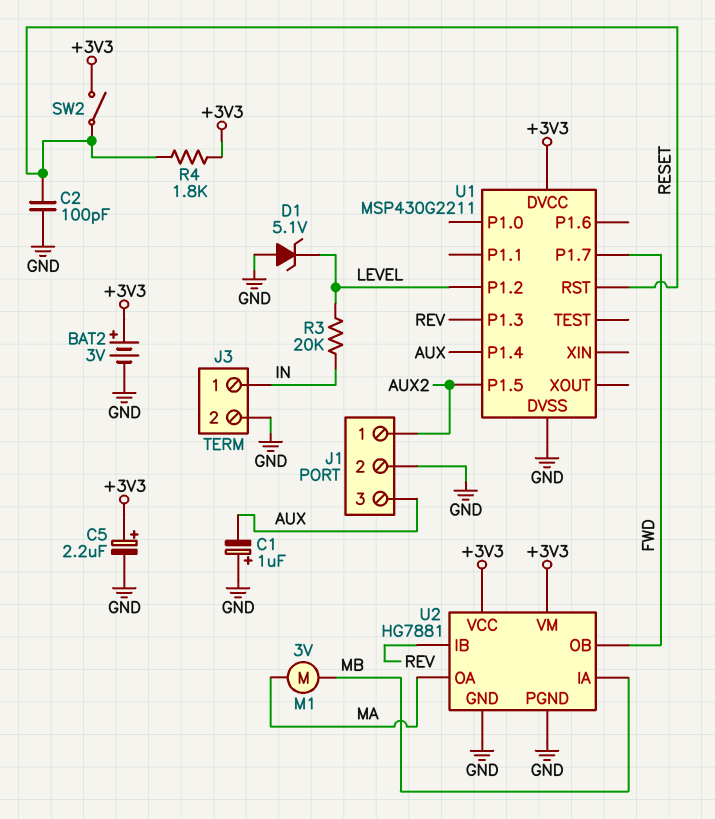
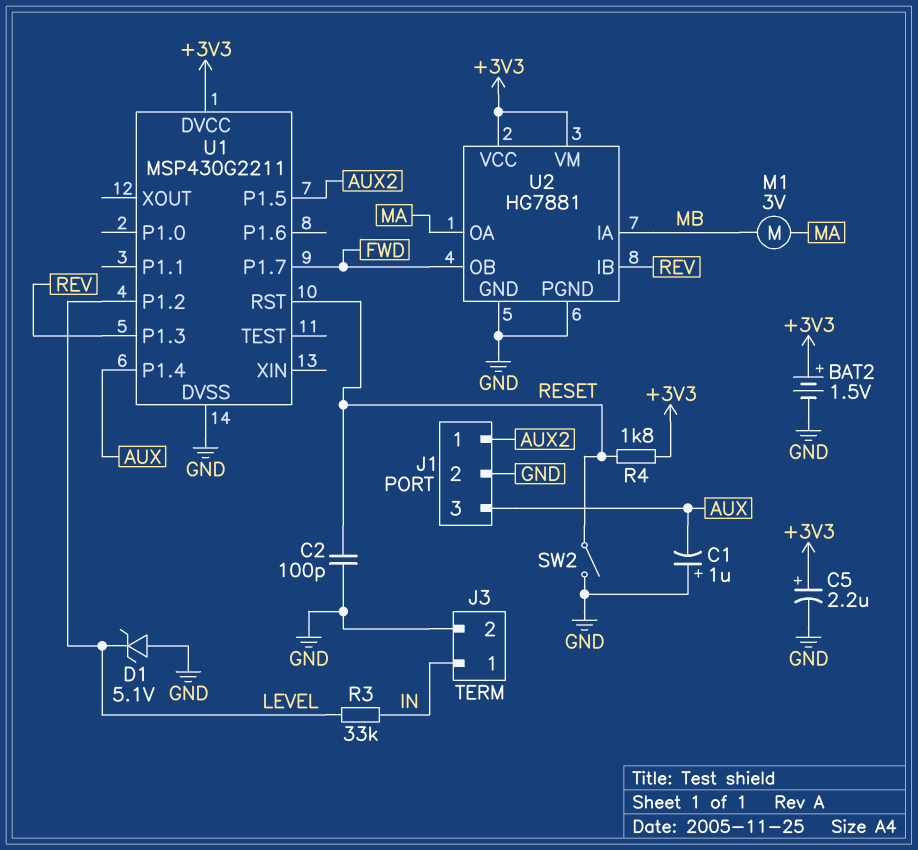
BAT2: 3V (plus +3V3, minus GND) -> 1.5V (plus +3V3, minus GND)
R3: 20k (IN, LEVEL) -> 33k (IN, LEVEL)
SW2: switch (+3V3, RESET) -> switch (GND, RESET)

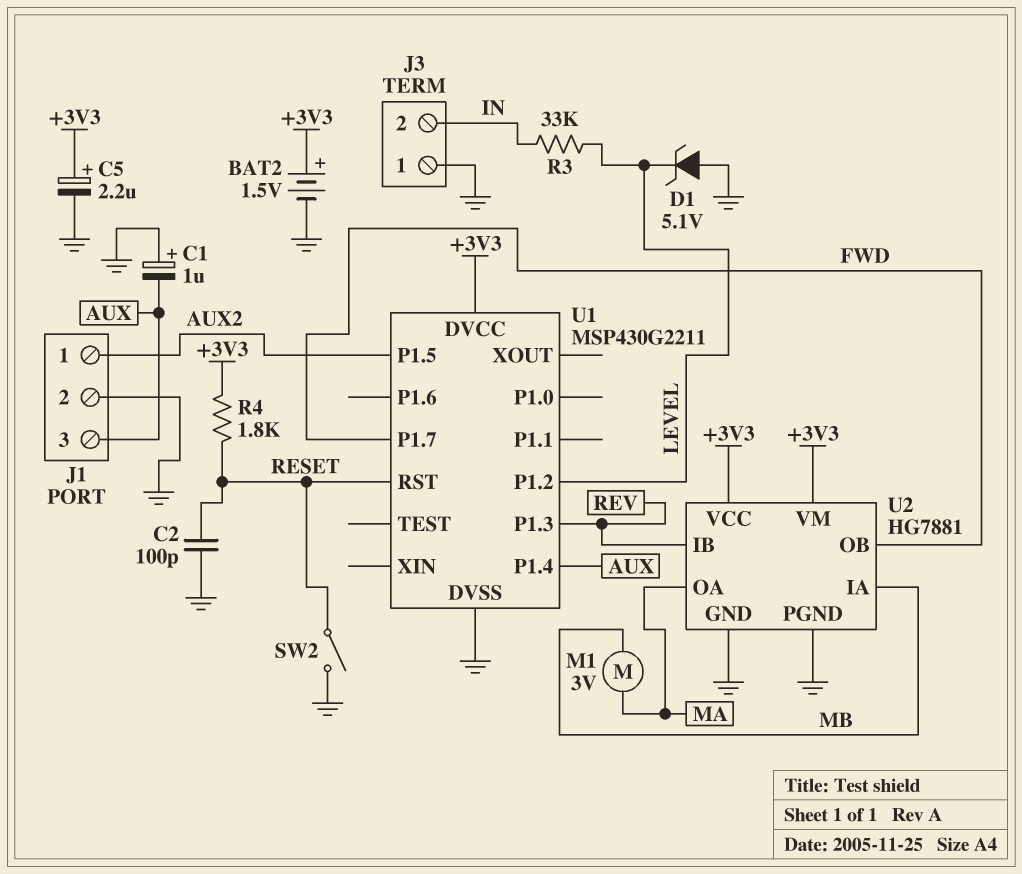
J3 pin 1: IN -> GND
J3 pin 2: GND -> IN

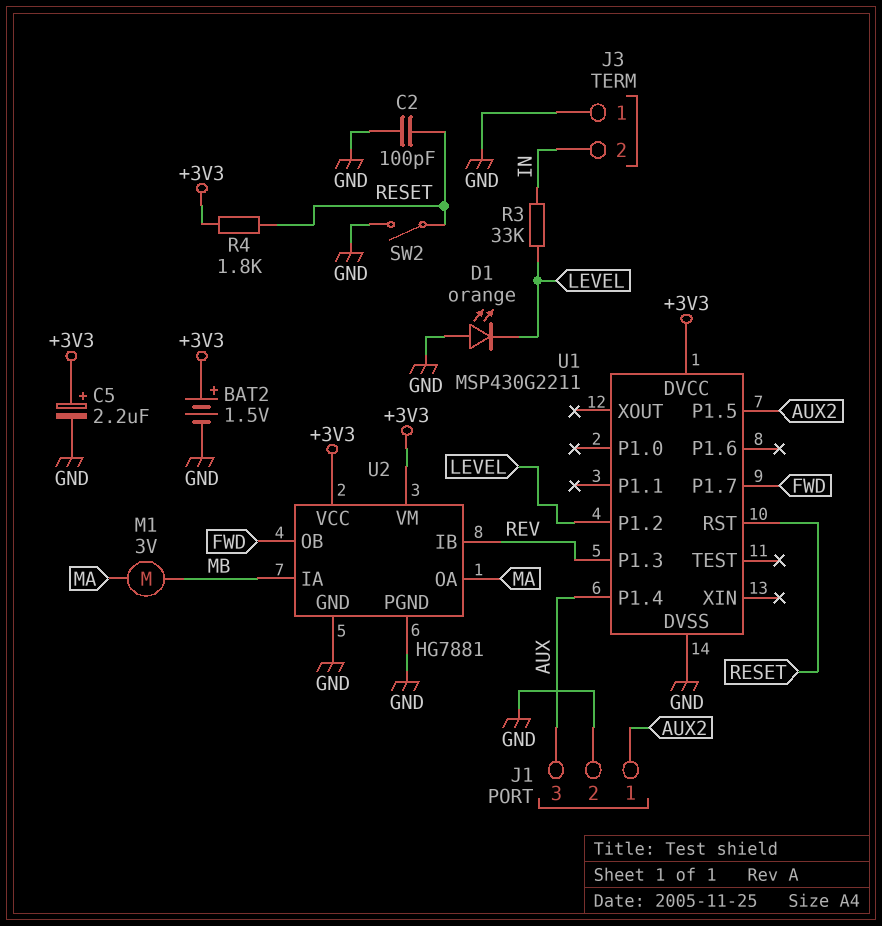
C1: 1uF (plus GND, minus AUX) -> none
D1: zener 5.1V (A GND, K LEVEL) -> LED orange (A GND, K LEVEL)

